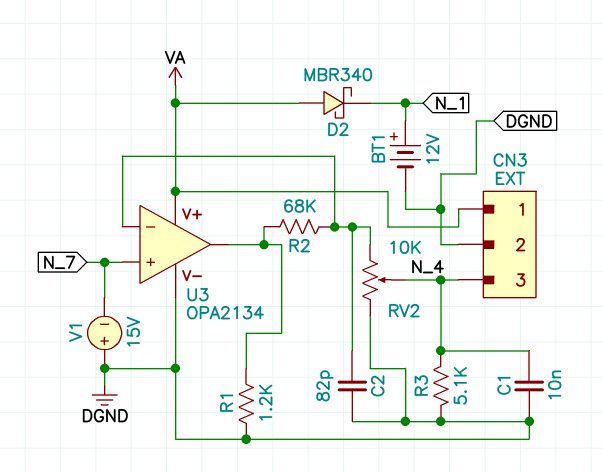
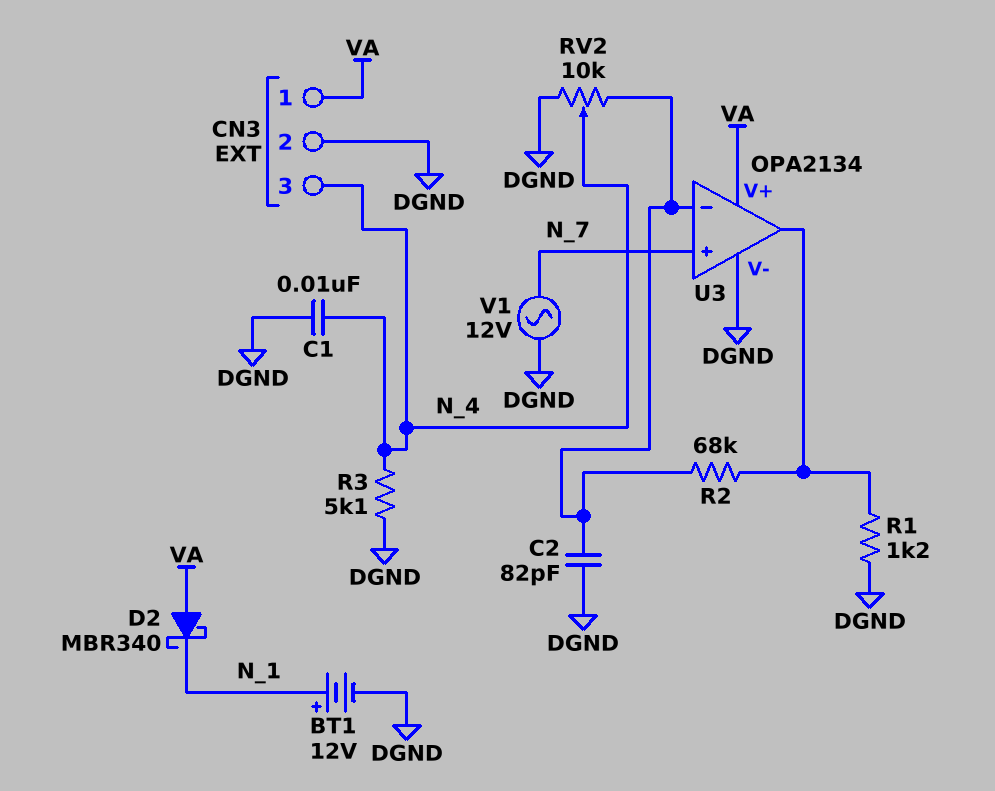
V1: 15V (plus DGND, minus N_7) -> AC 12V (DGND, N_7)

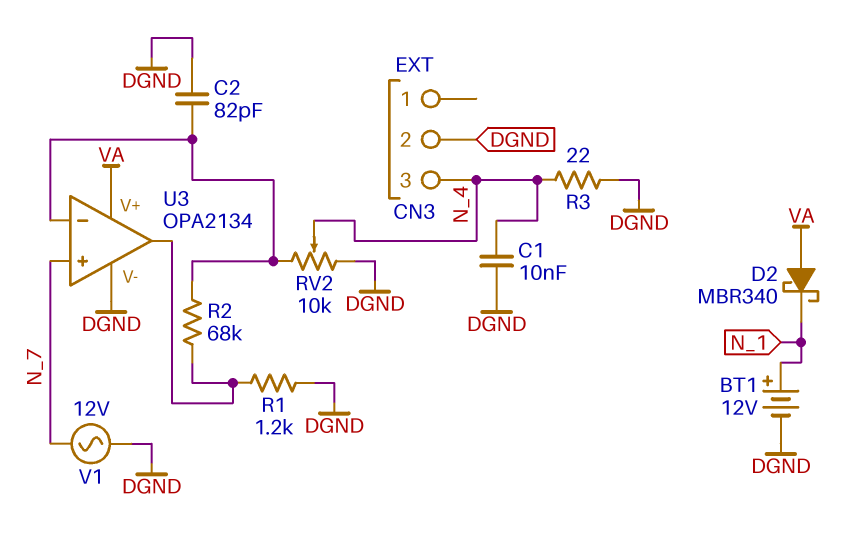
CN3 pin 1: VA -> none
R3: 5.1k (DGND, N_4) -> 22 (DGND, N_4)

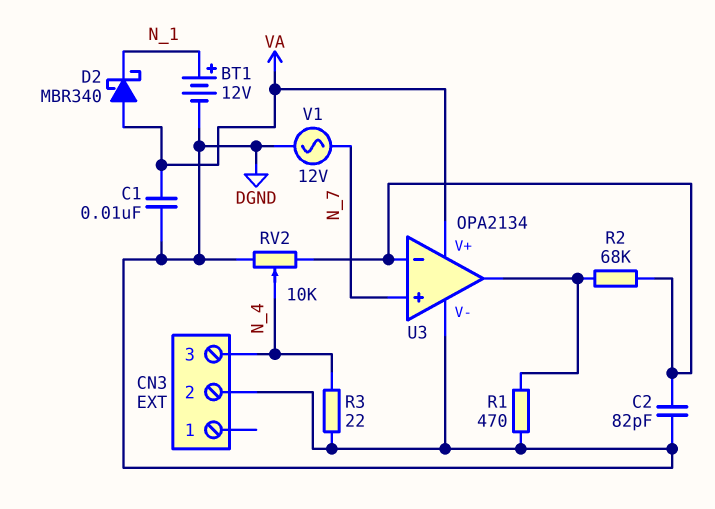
C1: 10nF (DGND, N_4) -> 10nF (DGND, VA)
R1: 1.2k (DGND, U3/out) -> 470 (DGND, U3/out)

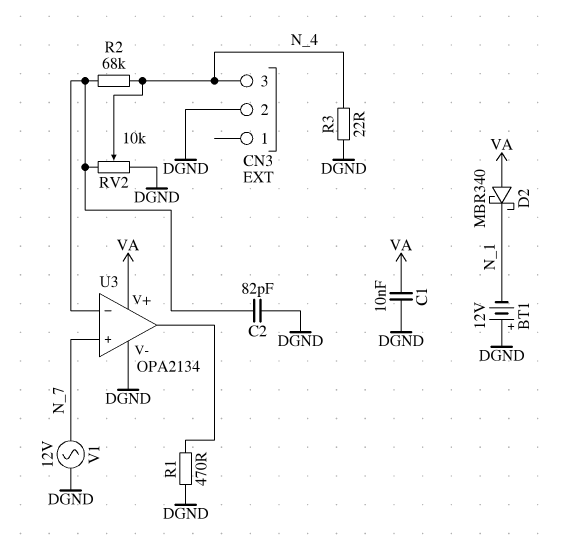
BT1: 12V (plus N_1, minus DGND) -> 12V (plus DGND, minus N_1)
R2: 68k (U3/in-, U3/out) -> 68k (N_4, U3/in-)

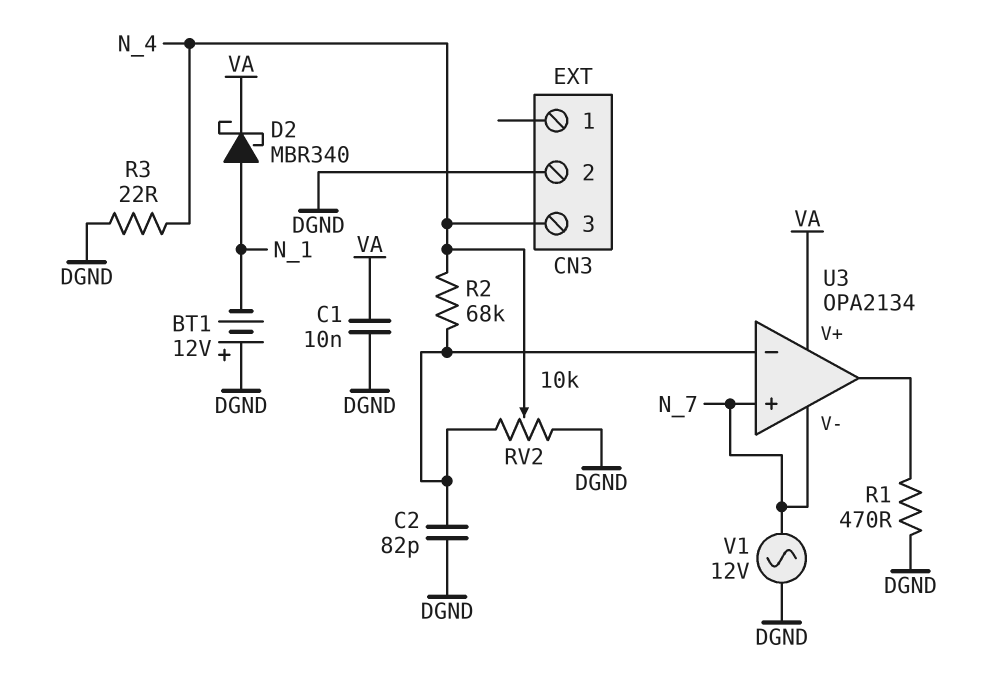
D2: schottky MBR340 (A VA, K N_1) -> schottky MBR340 (A N_1, K VA)
U3 pin V-: DGND -> N_7

